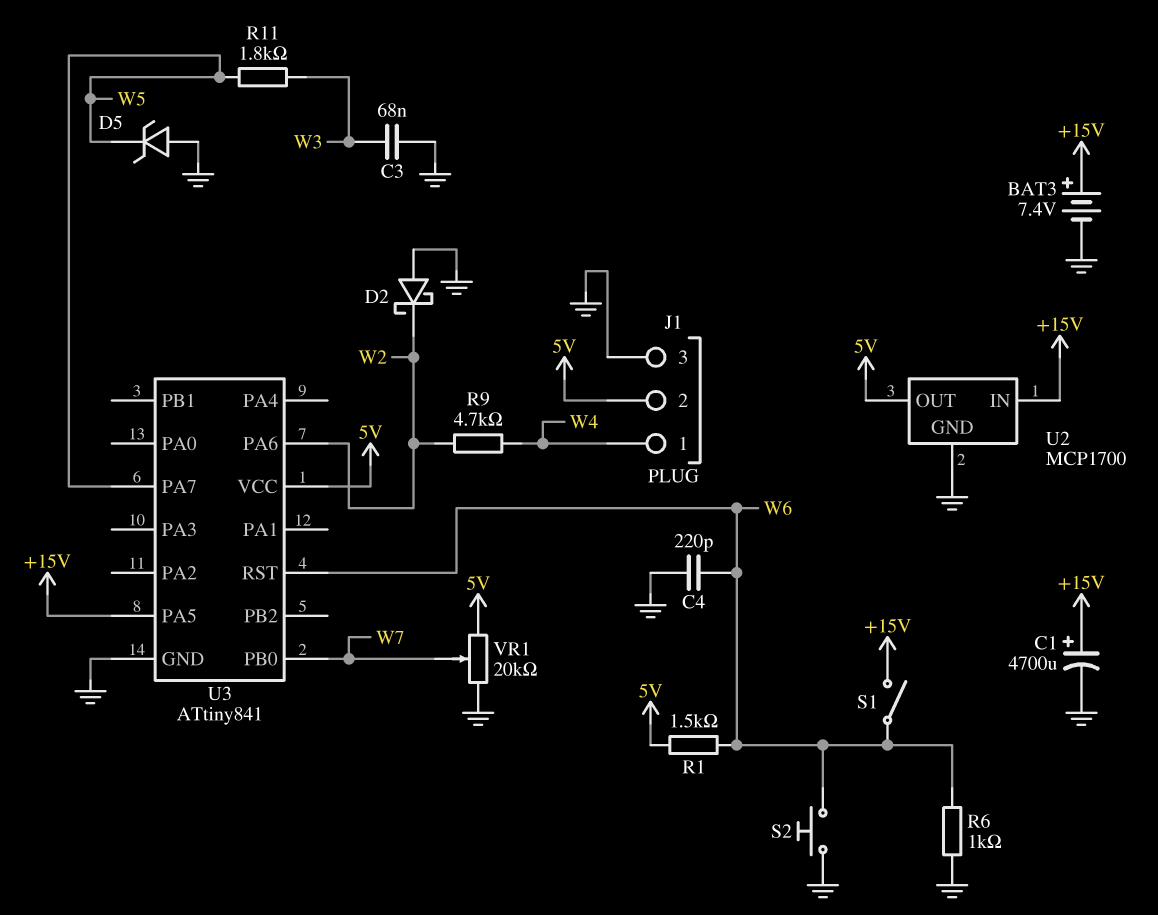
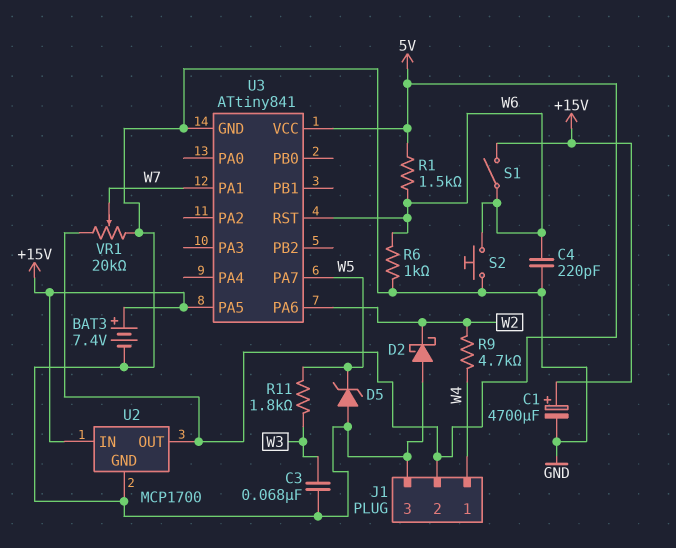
U3 pin PA1: none -> W7
U3 pin PB0: W7 -> none

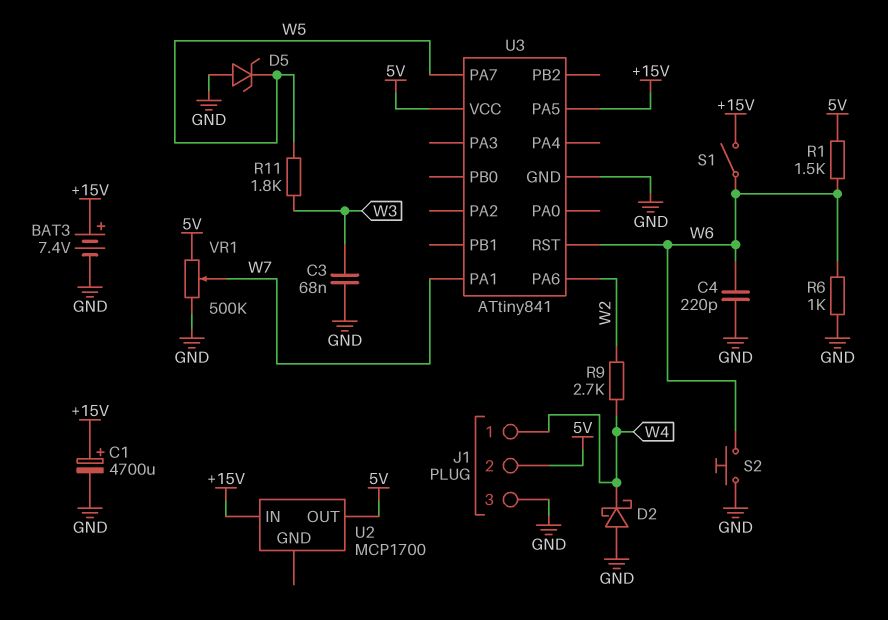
D2: schottky (A GND, K W2) -> schottky (A GND, K W4)
R9: 4.7k (W2, W4) -> 2.7k (W2, W4)
U2 pin GND: GND -> none
VR1: 20k (5V, GND, wiper W7) -> 500k (5V, GND, wiper W7)

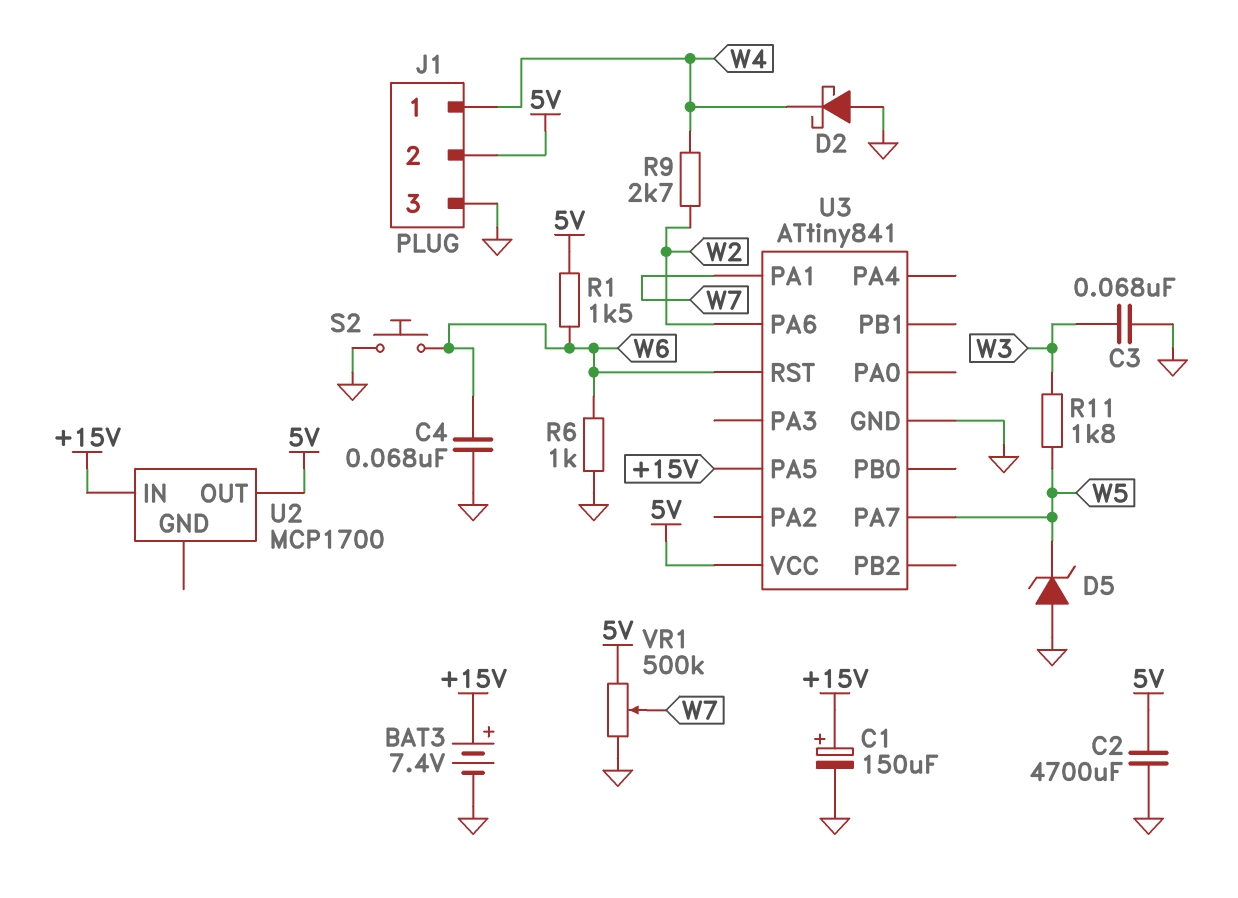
C1: 4700uF (plus +15V, minus GND) -> 150uF (plus +15V, minus GND)
C2: none -> 4700uF (5V, GND)
C4: 220pF (GND, W6) -> 68nF (GND, W6)
S1: switch (+15V, W6) -> none

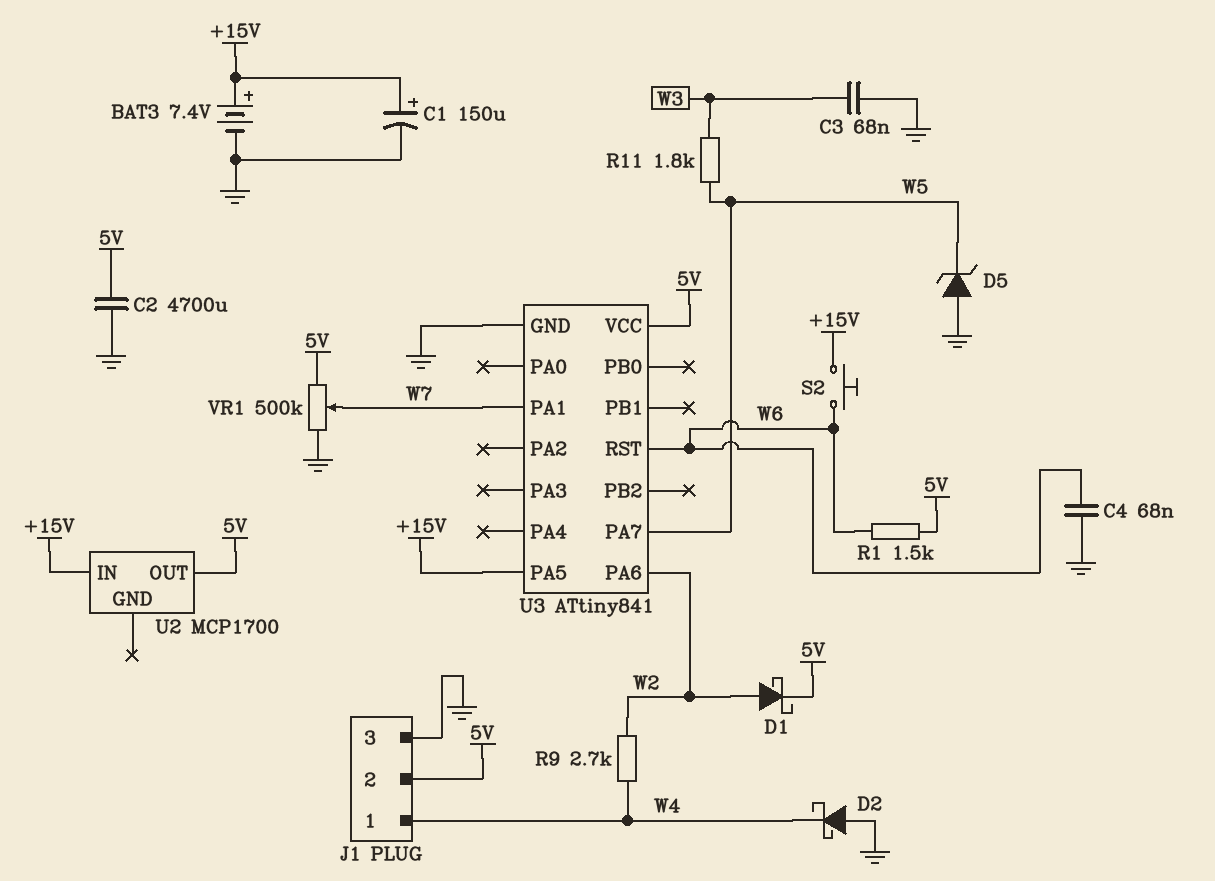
D1: none -> schottky (A W2, K 5V)
R6: 1k (GND, W6) -> none
S2: button (GND, W6) -> button (+15V, W6)

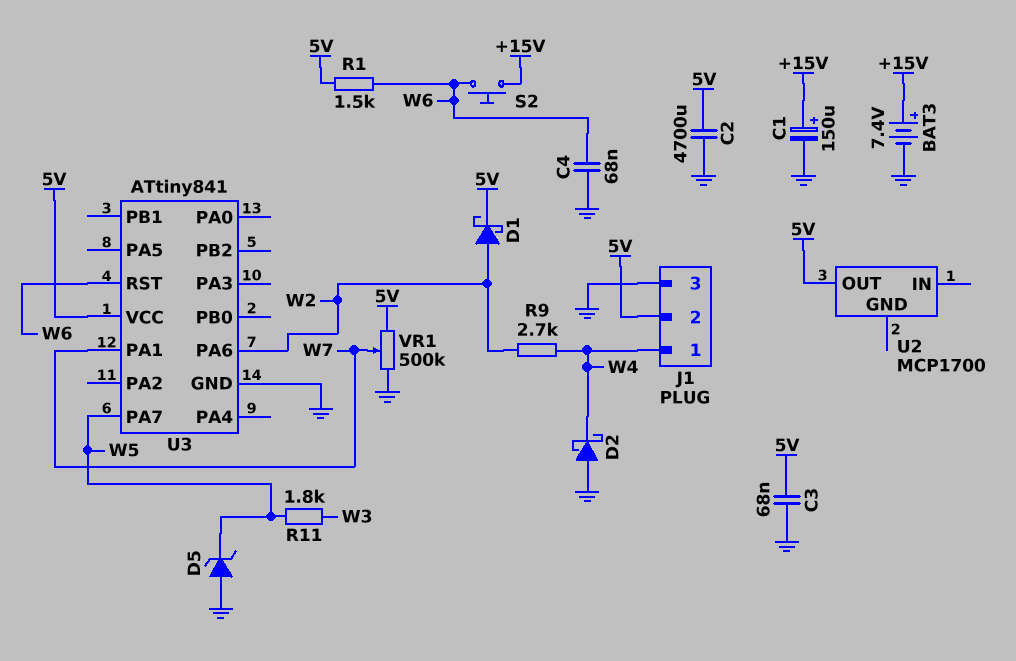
C3: 68nF (GND, W3) -> 68nF (5V, GND)
U2 pin IN: +15V -> none
U3 pin PA5: +15V -> none

